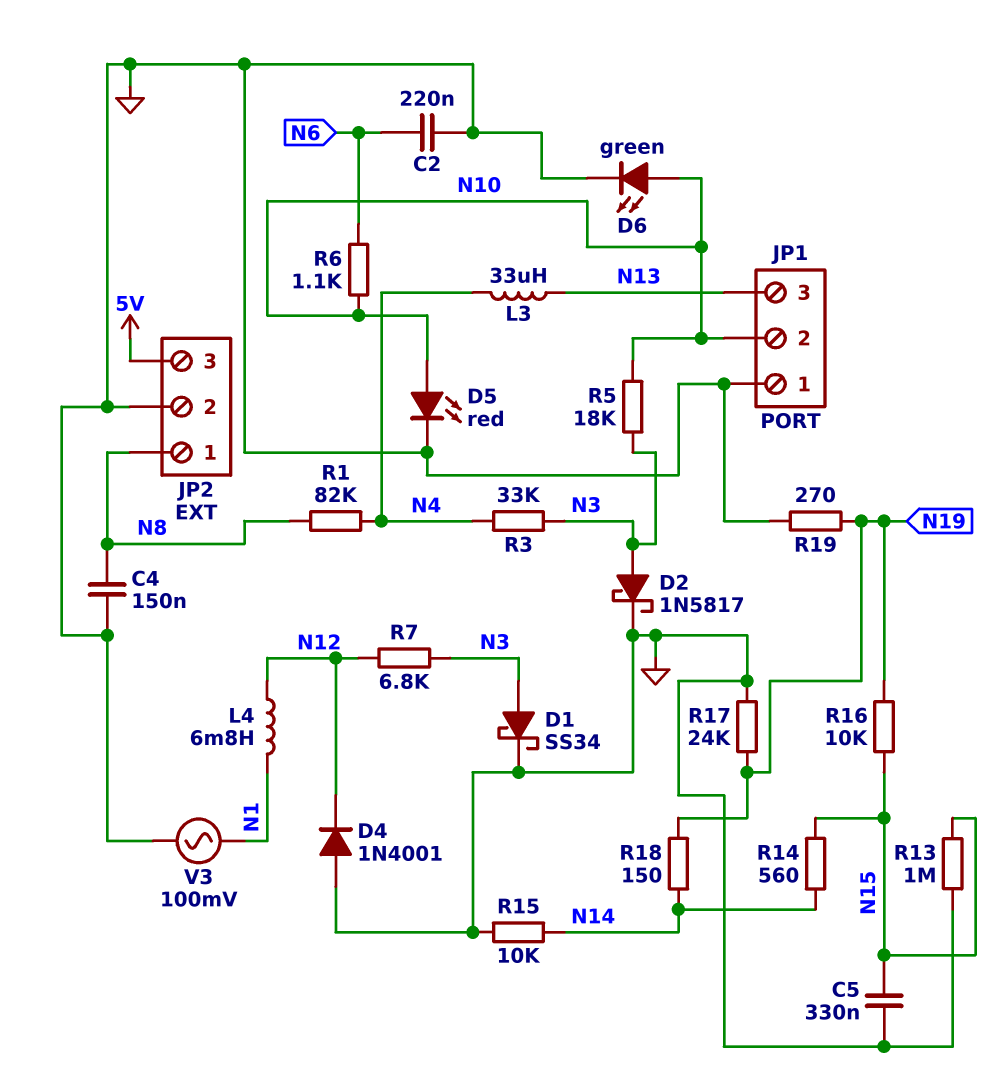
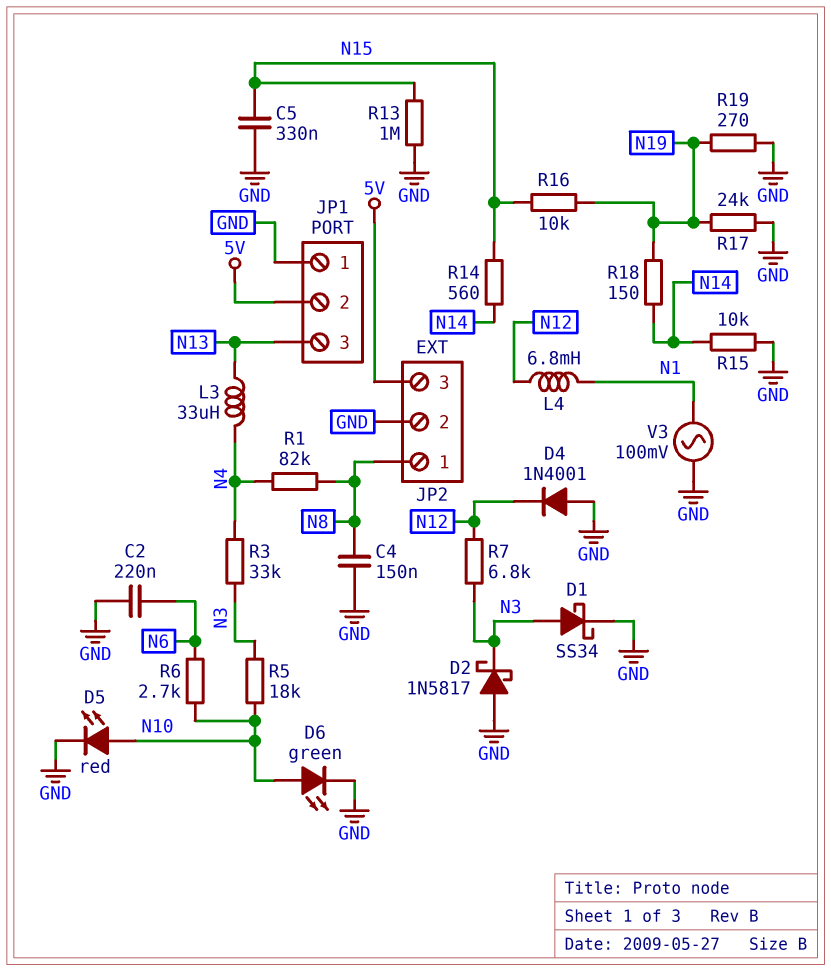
D2: schottky 1N5817 (A N3, K GND) -> schottky 1N5817 (A GND, K N3)
JP1 pin 2: N10 -> 5V
R6: 1.1k (N6, N10) -> 2.7k (N6, N10)

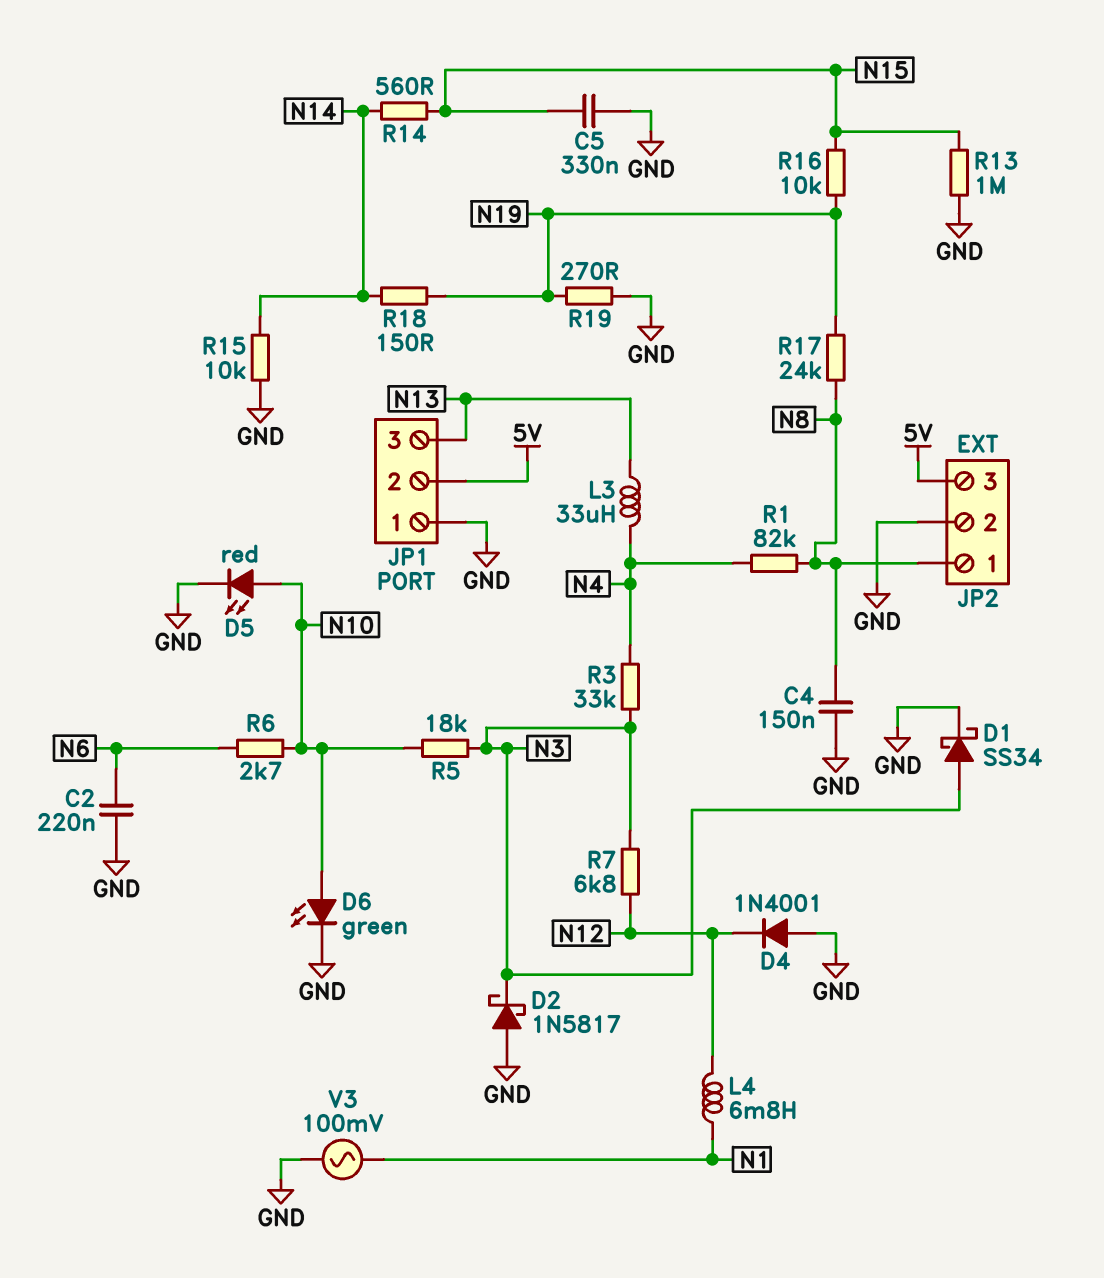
R17: 24k (GND, N19) -> 24k (N8, N19)

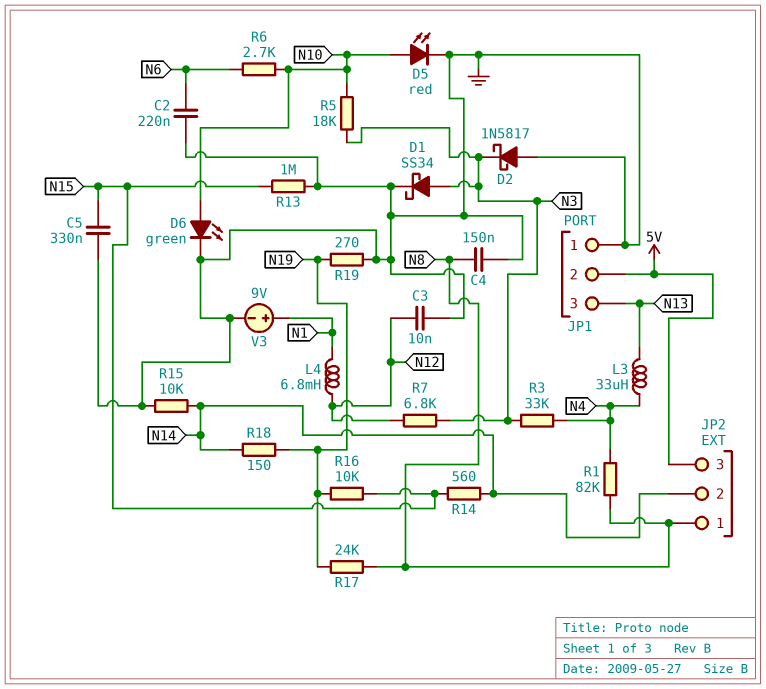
C3: none -> 10nF (GND, N12)
D4: diode 1N4001 (A GND, K N12) -> none
JP2 pin 2: GND -> N14
V3: AC 100mV (GND, N1) -> 9V (plus N1, minus GND)

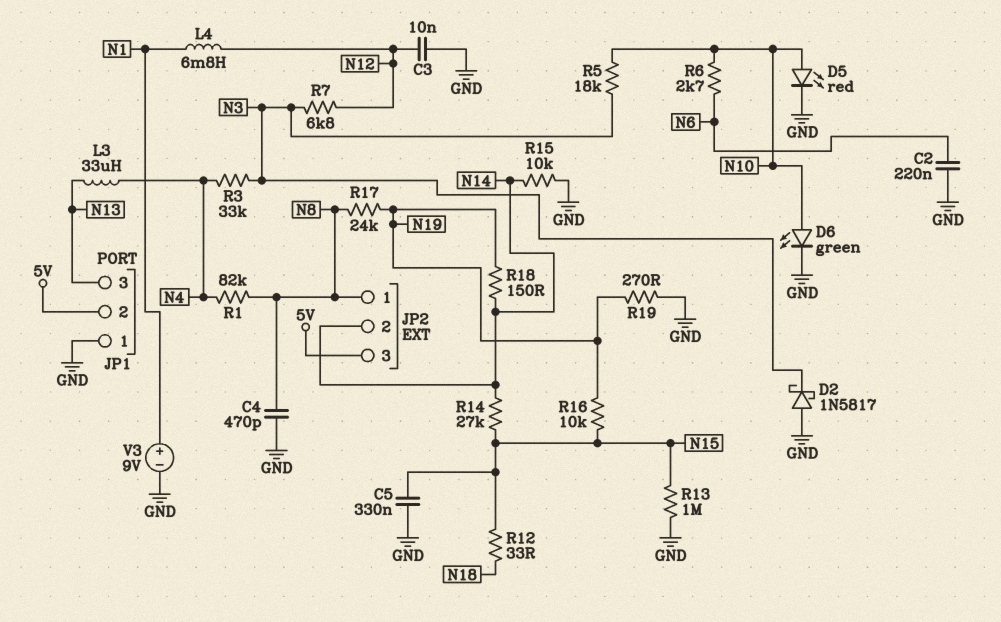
C4: 150nF (GND, N8) -> 470pF (GND, N8)
D1: schottky SS34 (A N3, K GND) -> none
R12: none -> 33 (N15, N18)
R14: 560 (N14, N15) -> 27k (N14, N15)

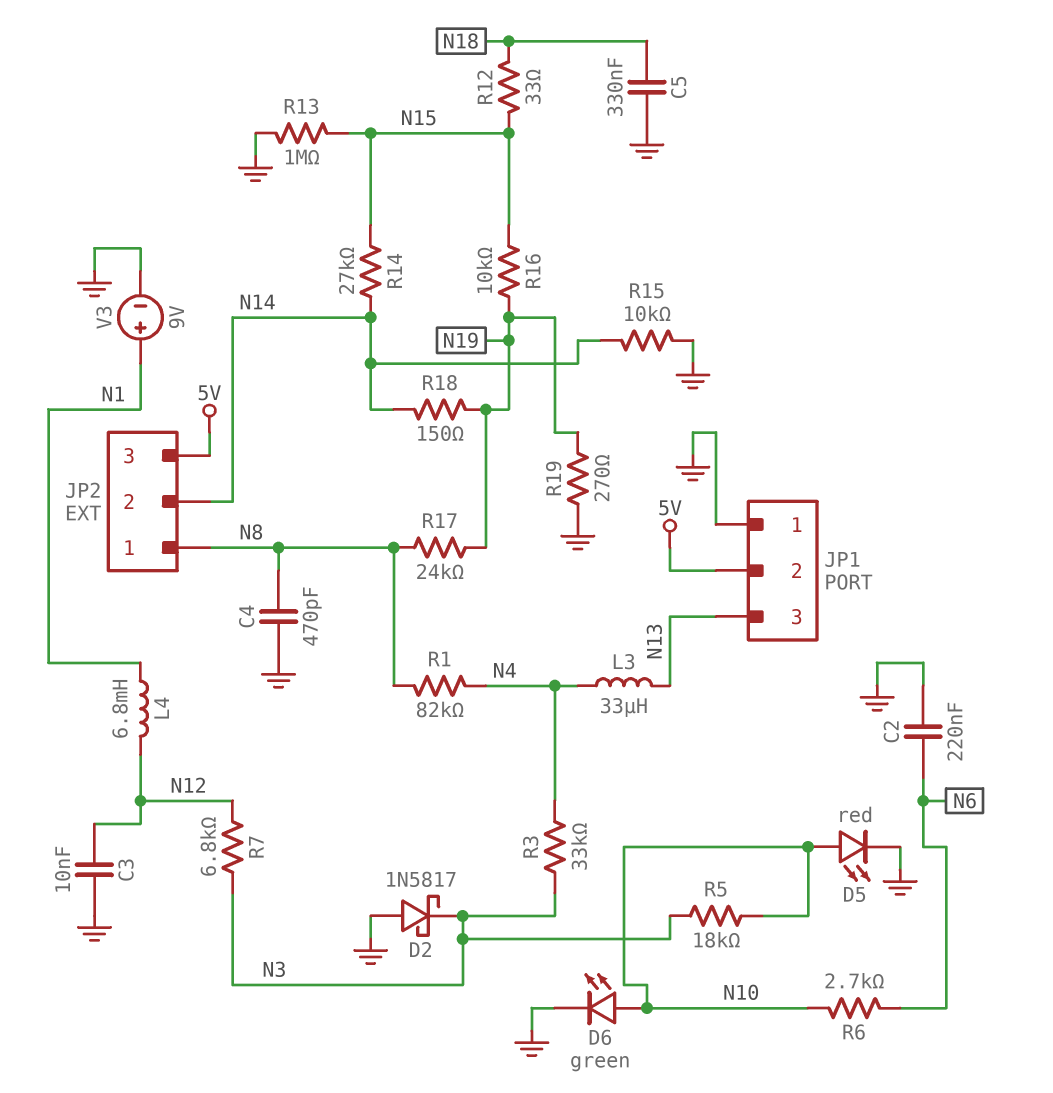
C5: 330nF (GND, N15) -> 330nF (GND, N18)

